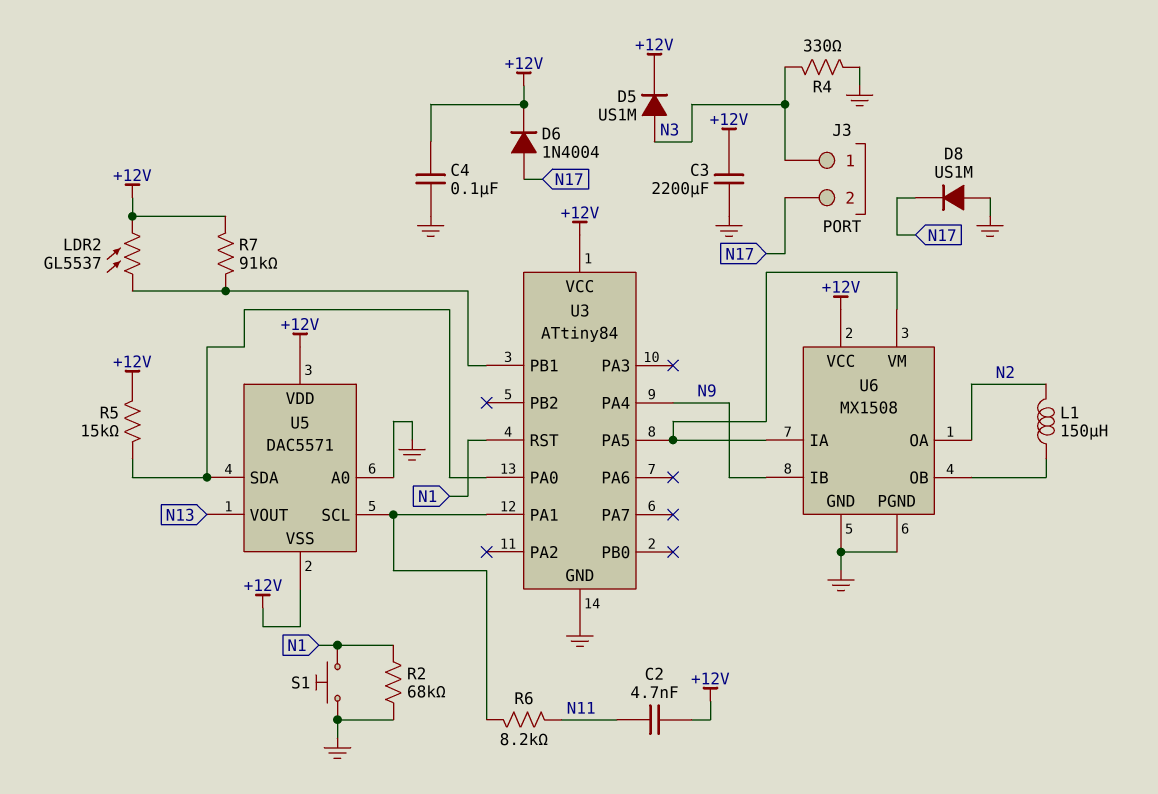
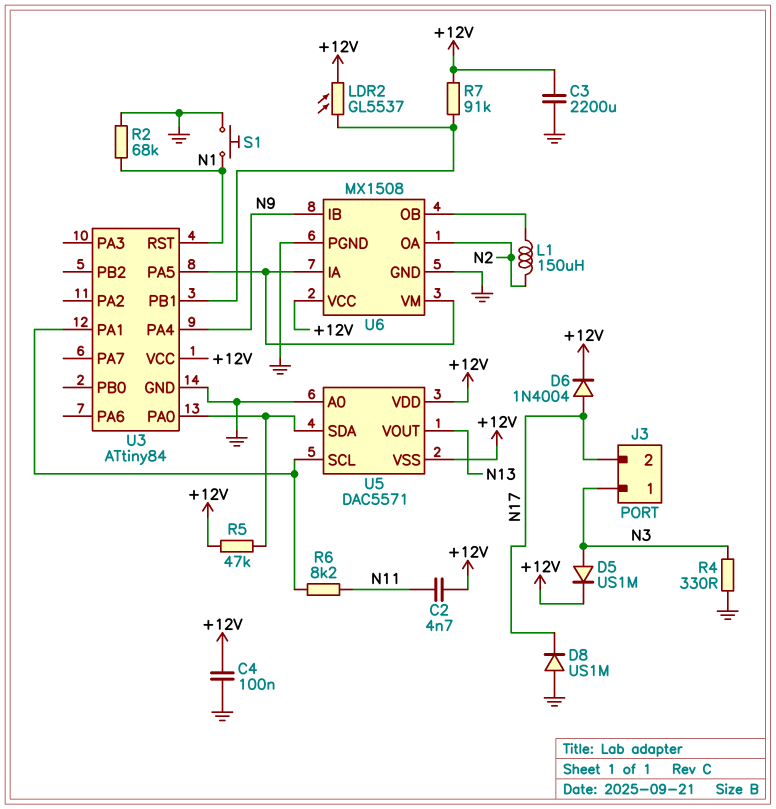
R5: 15k (+12V, U3/PA0) -> 47k (+12V, U3/PA0)

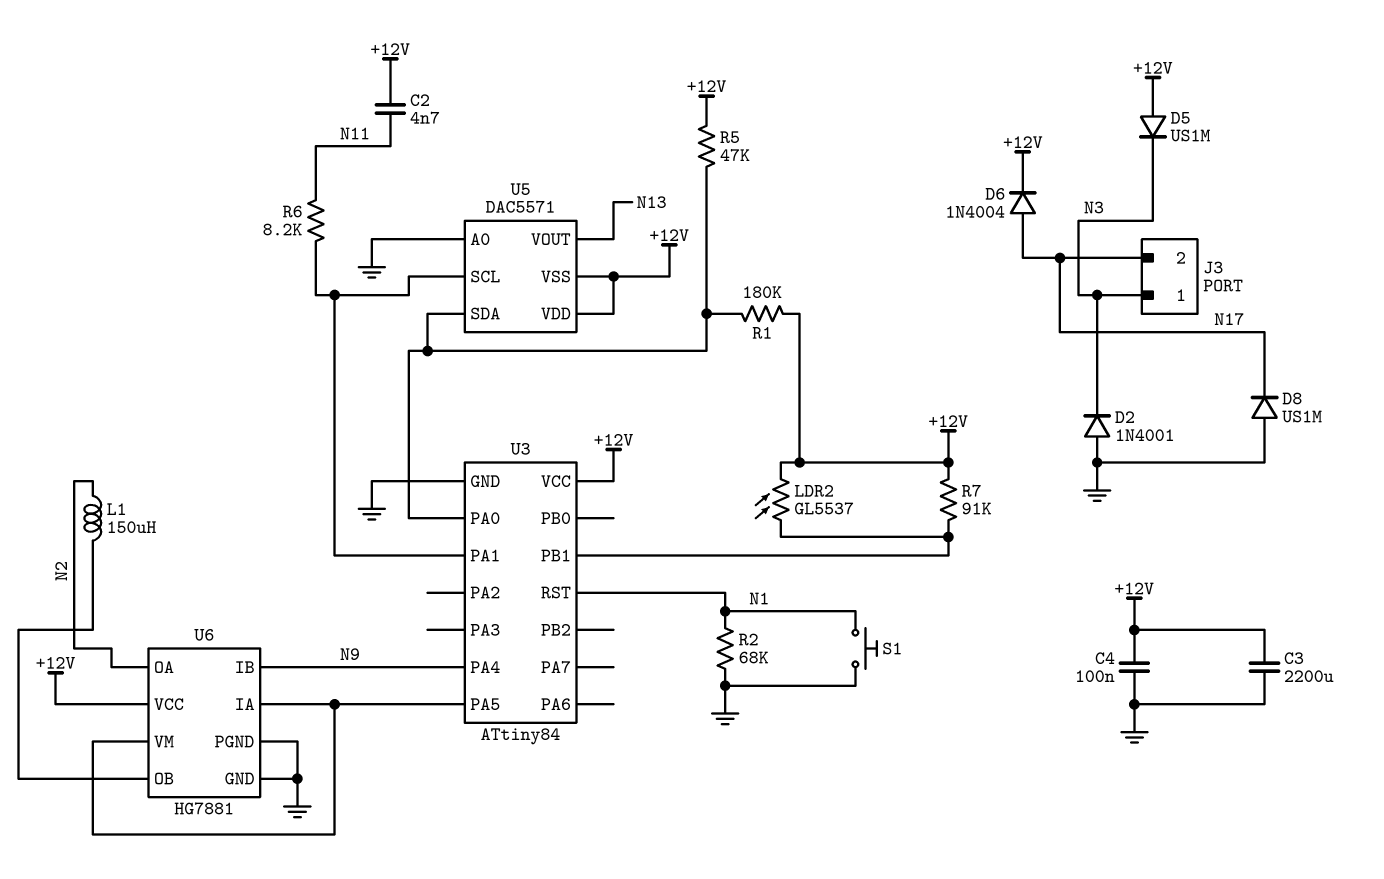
D2: none -> diode 1N4001 (A GND, K N3)
D5: diode US1M (A N3, K +12V) -> diode US1M (A +12V, K N3)
R1: none -> 180k (+12V, U3/PA0)
R4: 330 (GND, N3) -> none
U6: MX1508 -> HG7881

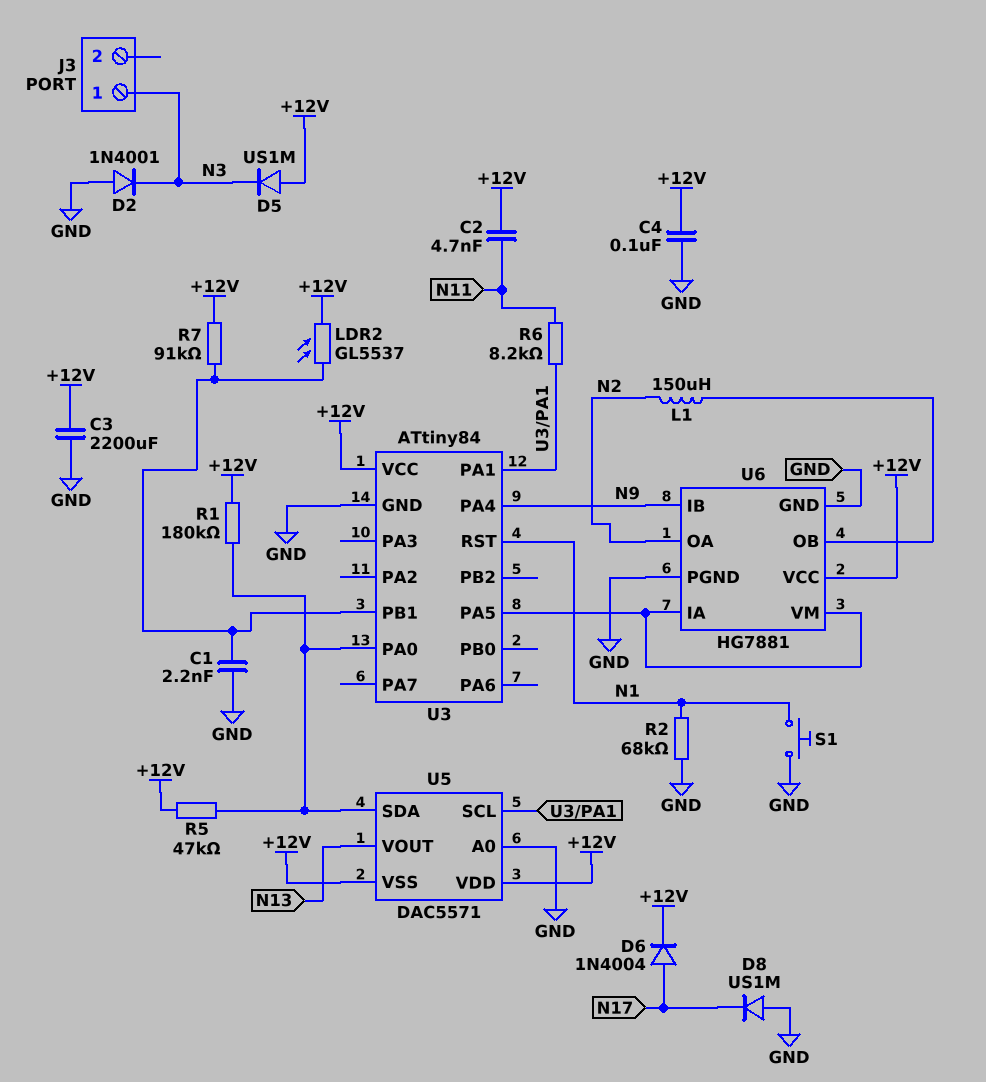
C1: none -> 2.2nF (GND, U3/PB1)
J3 pin 2: N17 -> none

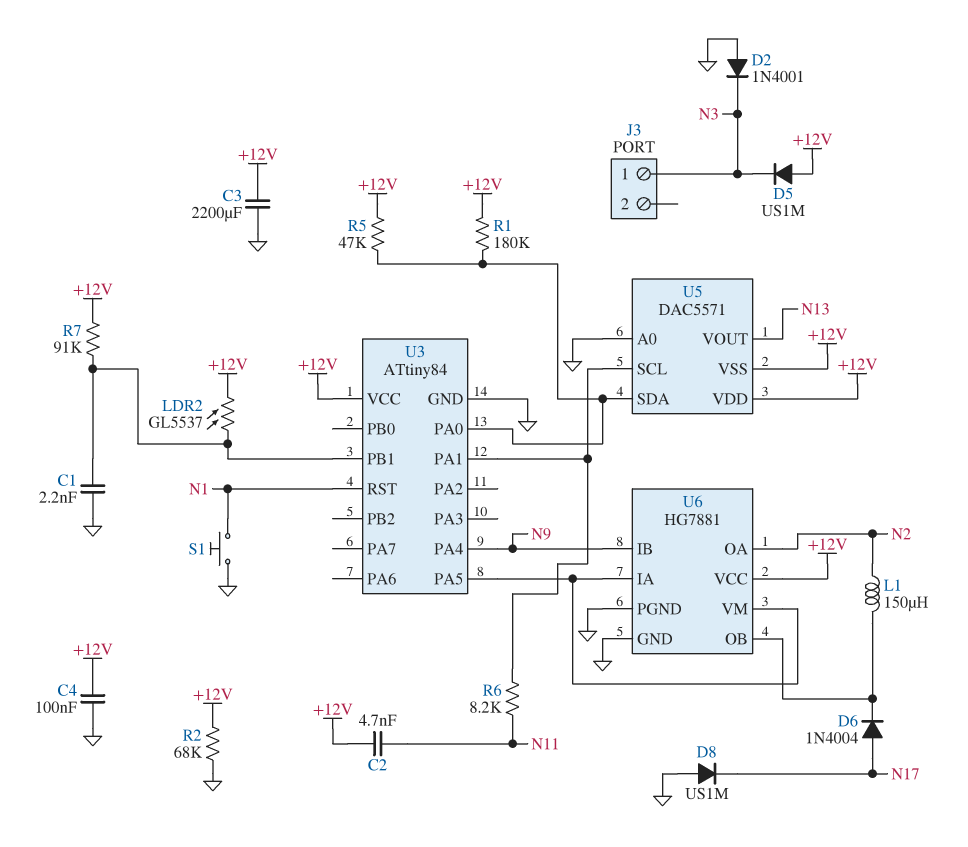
D6: diode 1N4004 (A N17, K +12V) -> diode 1N4004 (A N17, K U6/OB)
R2: 68k (GND, N1) -> 68k (+12V, GND)

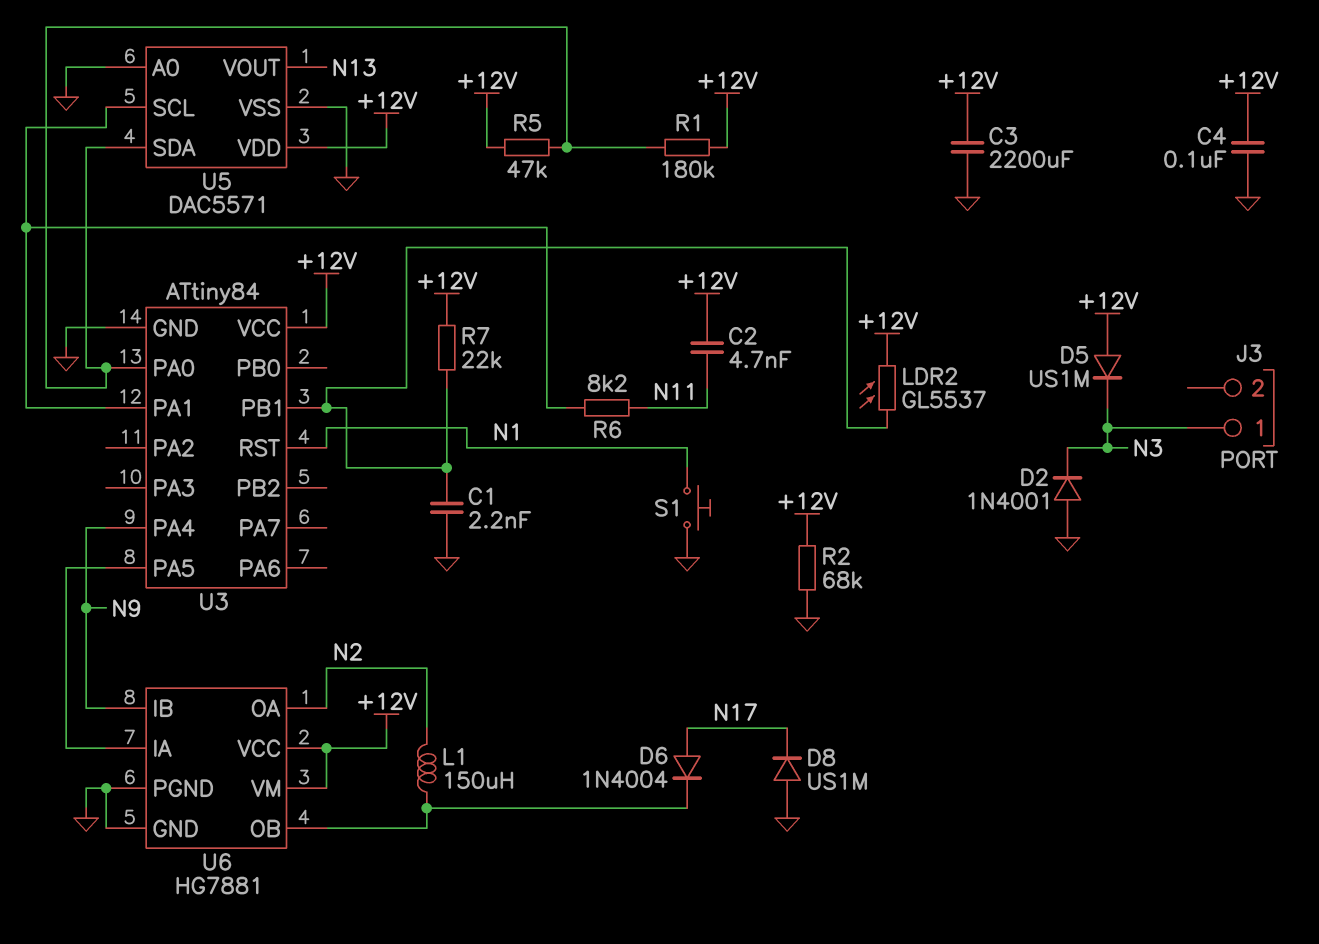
R7: 91k (+12V, U3/PB1) -> 22k (+12V, U3/PB1)
U5 pin VSS: +12V -> GND
U6 pin VM: U3/PA5 -> +12V

